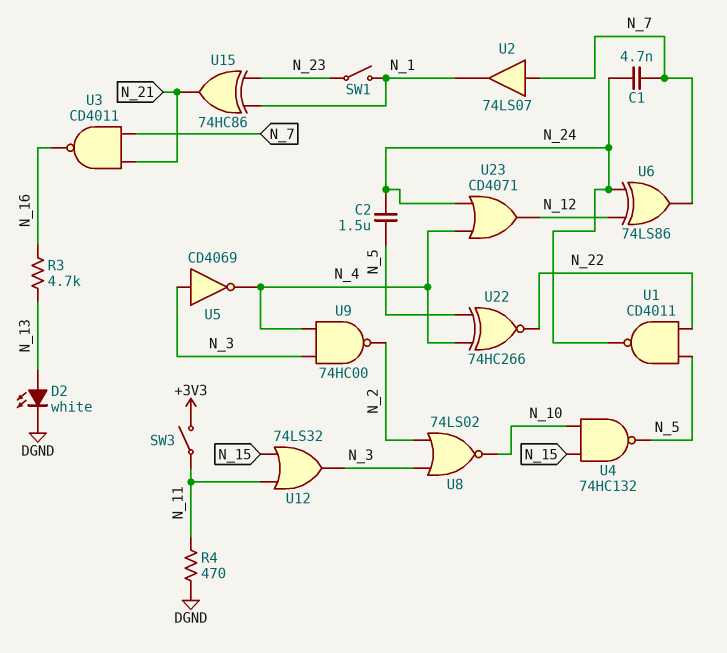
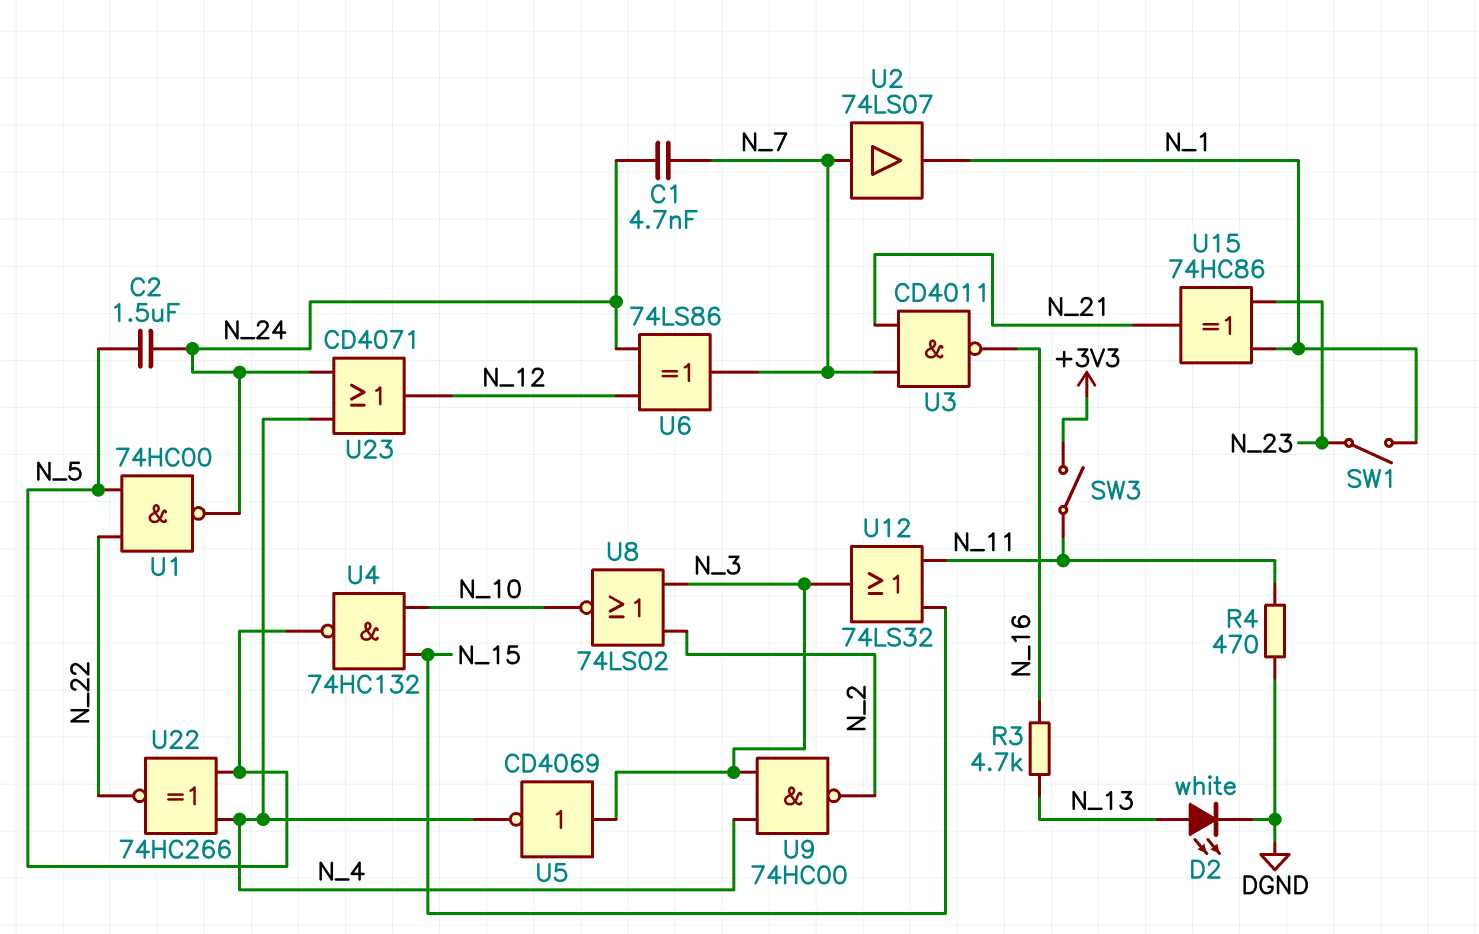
U1: NAND CD4011 (in N_5, in N_22, out N_24) -> NAND 74HC00 (in N_5, in N_22, out N_24)

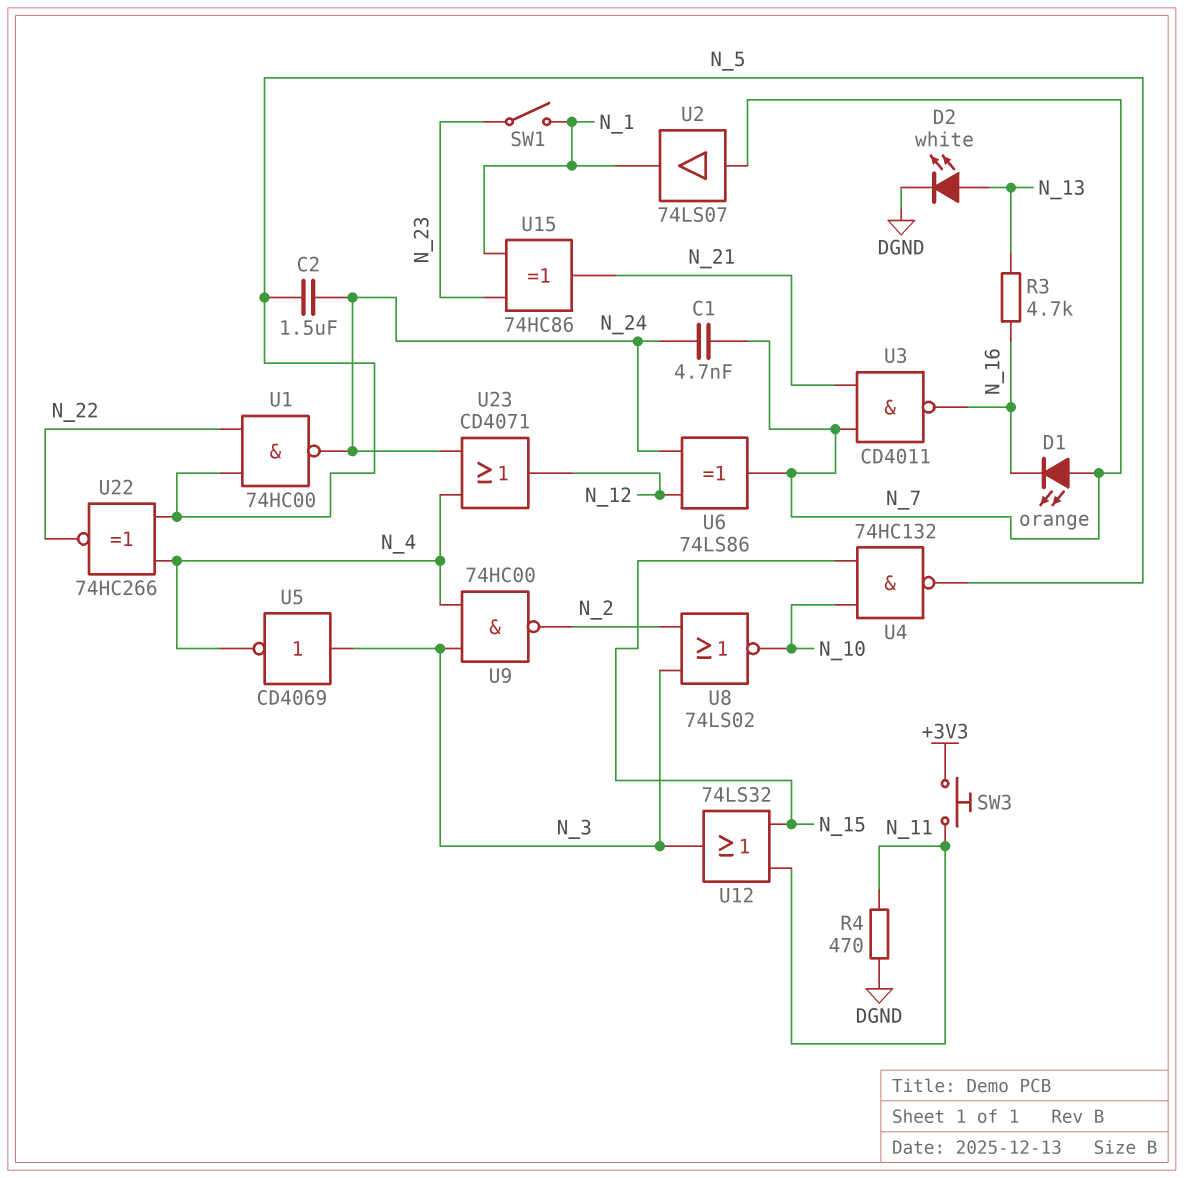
D1: none -> LED orange (A N_7, K N_16)
SW3: switch (+3V3, N_11) -> button (+3V3, N_11)

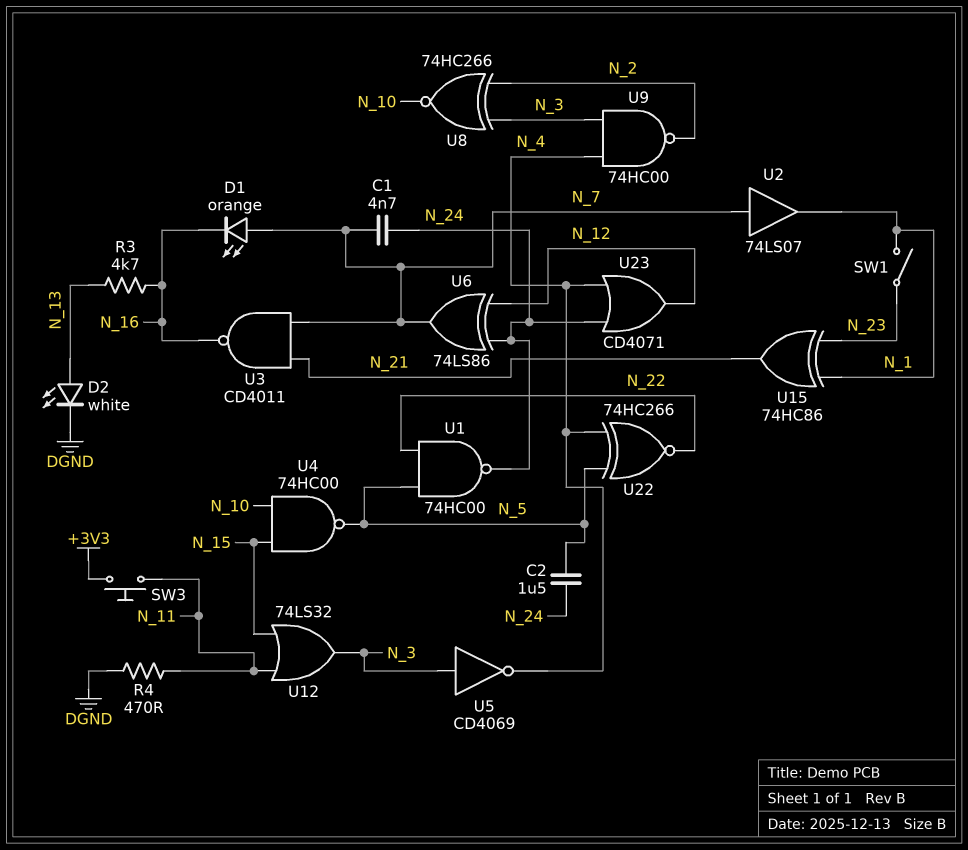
U4: NAND 74HC132 (in N_10, in N_15, out N_5) -> NAND 74HC00 (in N_10, in N_15, out N_5)
U8: NOR 74LS02 (in N_2, in N_3, out N_10) -> XNOR 74HC266 (in N_2, in N_3, out N_10)

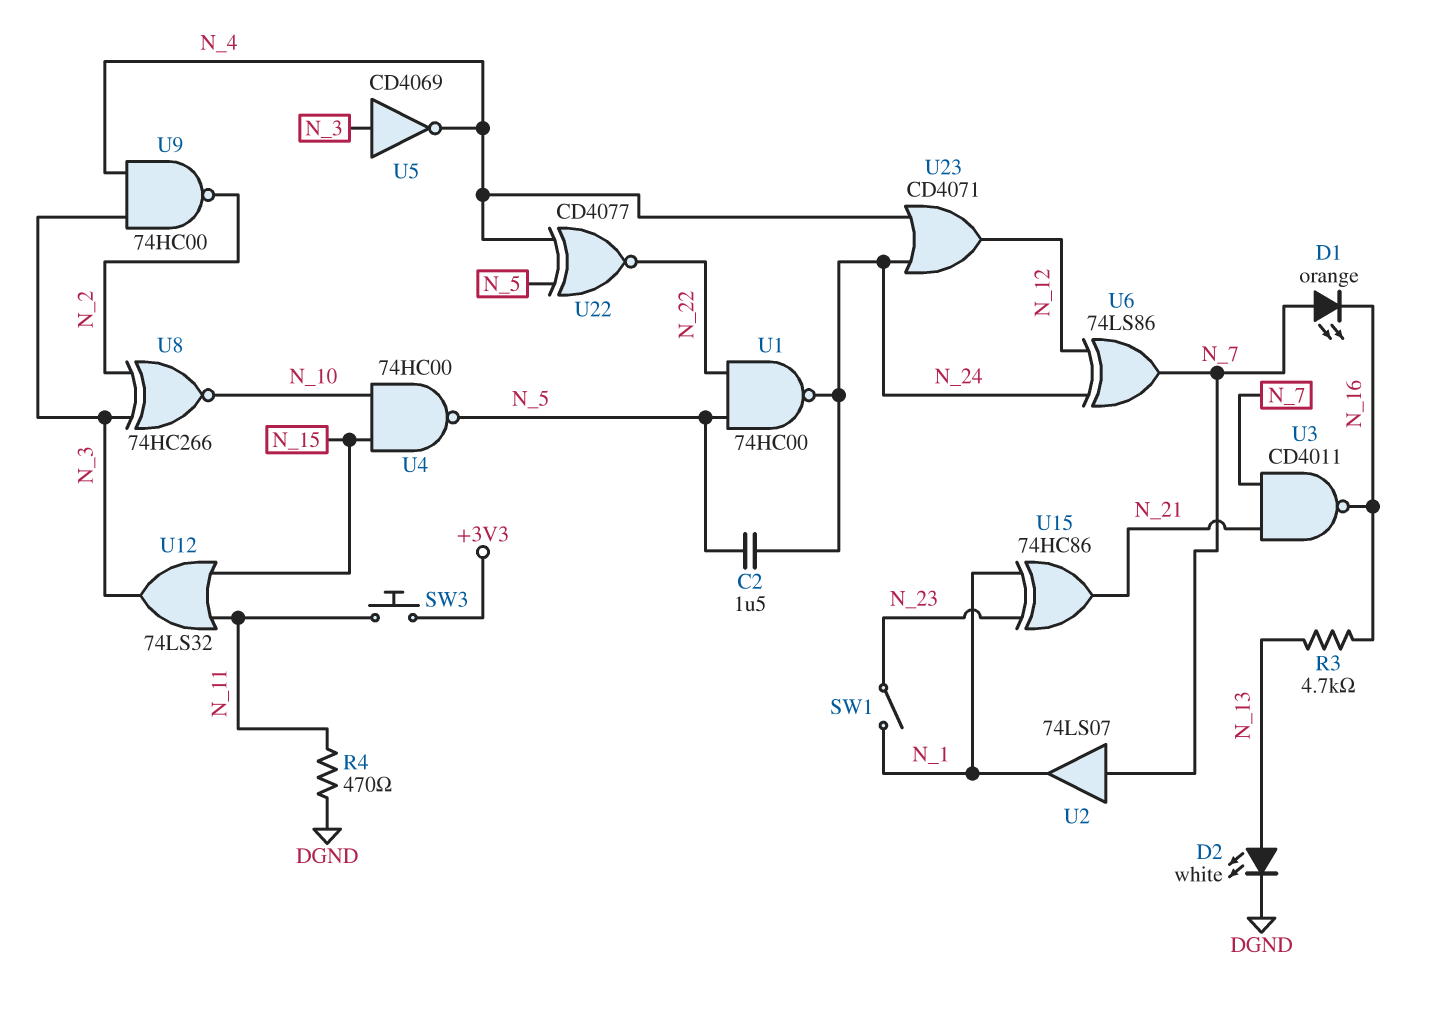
C1: 4.7nF (N_7, N_24) -> none
U22: XNOR 74HC266 (in N_4, in N_5, out N_22) -> XNOR CD4077 (in N_4, in N_5, out N_22)

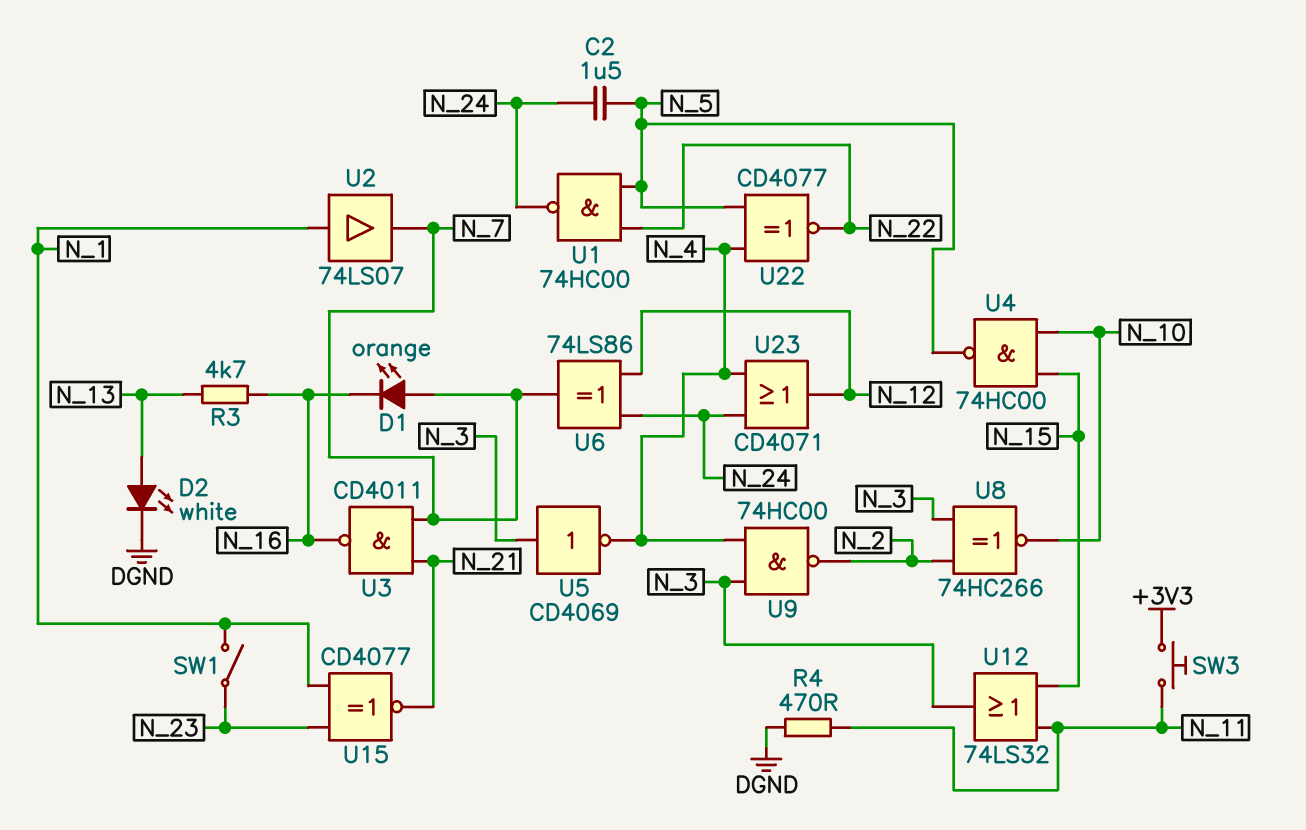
U2: buffer 74LS07 (in N_7, out N_1) -> buffer 74LS07 (in N_1, out N_7)
U15: XOR 74HC86 (in N_1, in N_23, out N_21) -> XNOR CD4077 (in N_1, in N_23, out N_21)

